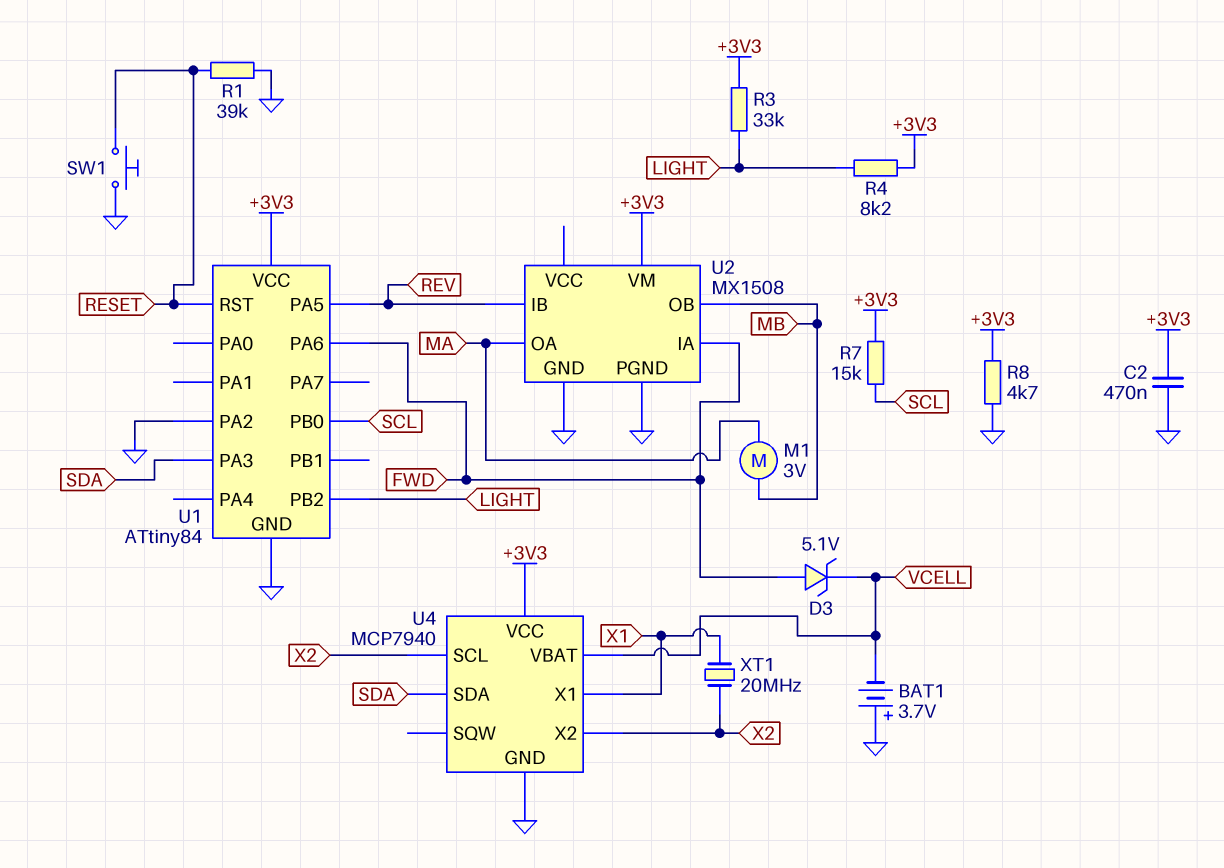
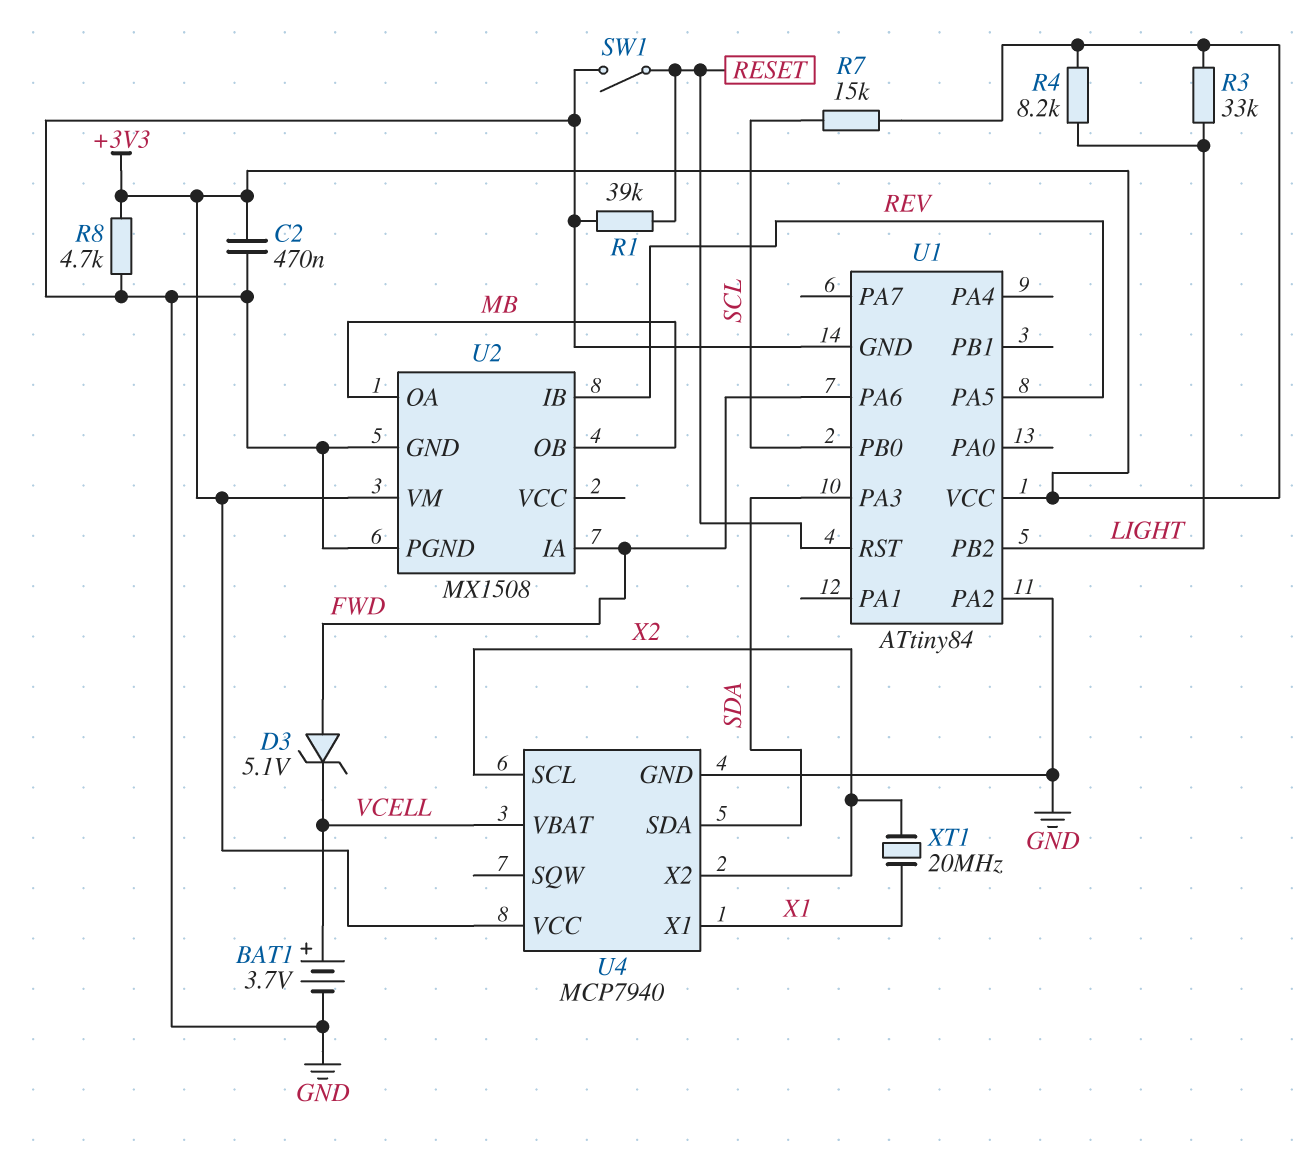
BAT1: 3.7V (plus GND, minus VCELL) -> 3.7V (plus VCELL, minus GND)
M1: motor 3V (MA, MB) -> none
SW1: button (GND, RESET) -> switch (GND, RESET)
U2 pin OA: MA -> MB

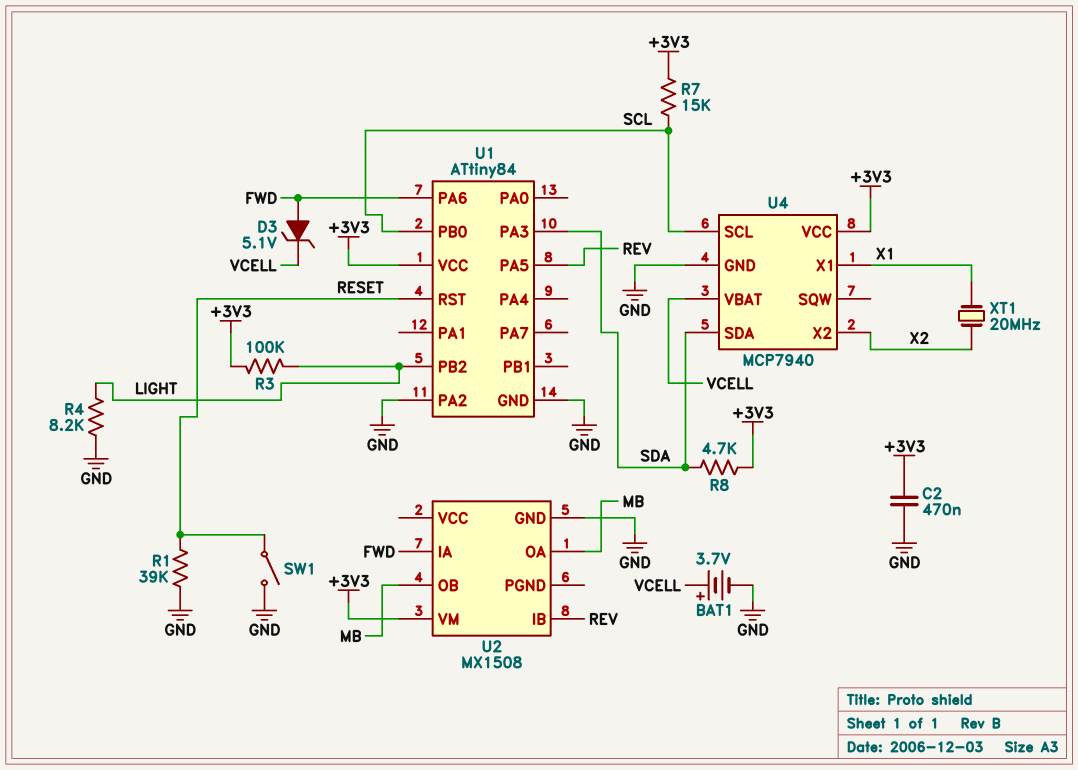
R3: 33k (+3V3, LIGHT) -> 100k (+3V3, LIGHT)
R4: 8.2k (+3V3, LIGHT) -> 8.2k (GND, LIGHT)
R8: 4.7k (+3V3, GND) -> 4.7k (+3V3, SDA)
U2 pin PGND: GND -> none
U4 pin SCL: X2 -> SCL

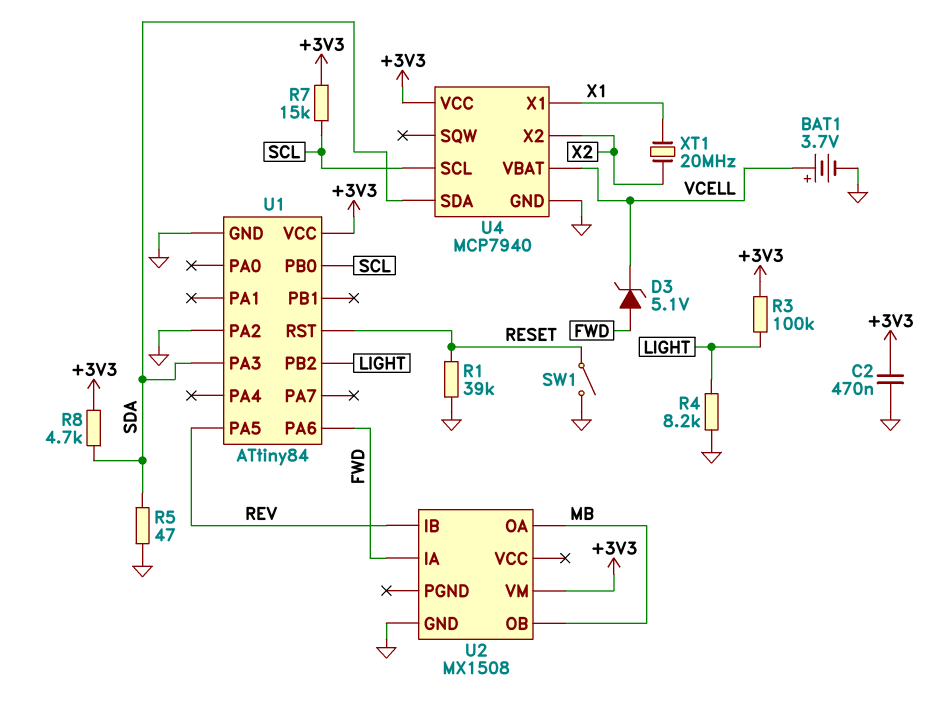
R5: none -> 47 (GND, SDA)

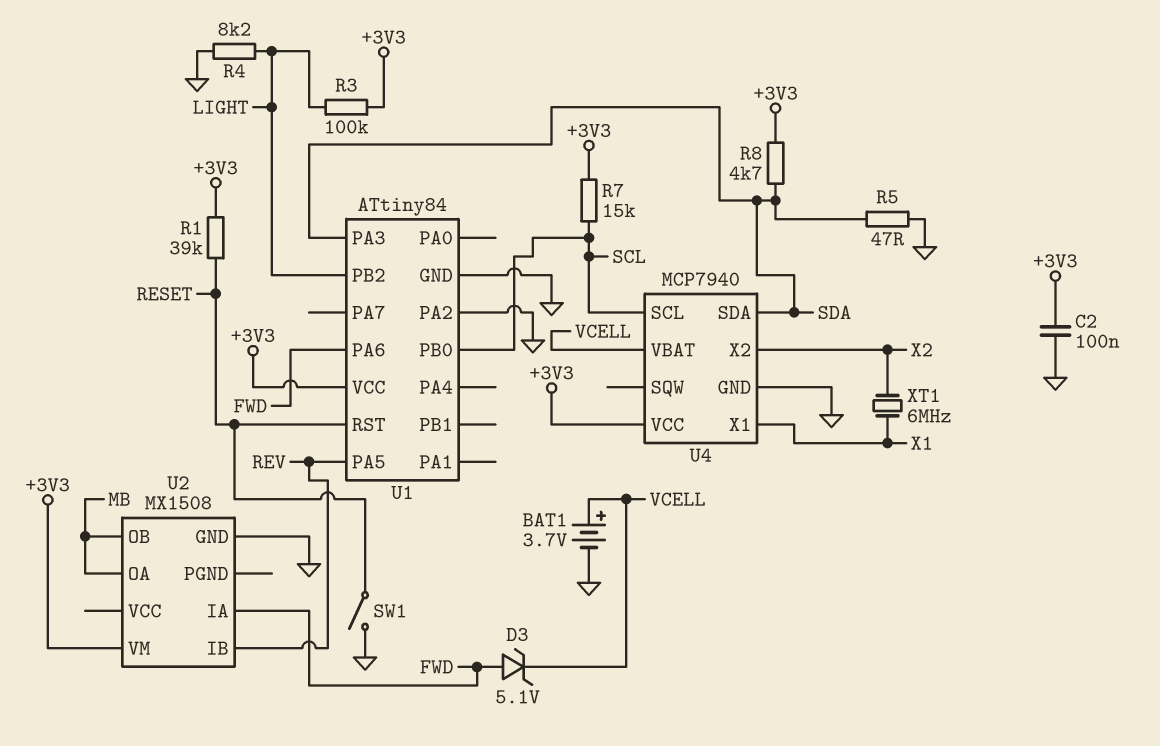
C2: 470nF (+3V3, GND) -> 100nF (+3V3, GND)
R1: 39k (GND, RESET) -> 39k (+3V3, RESET)
XT1: 20MHz (X1, X2) -> 6MHz (X1, X2)

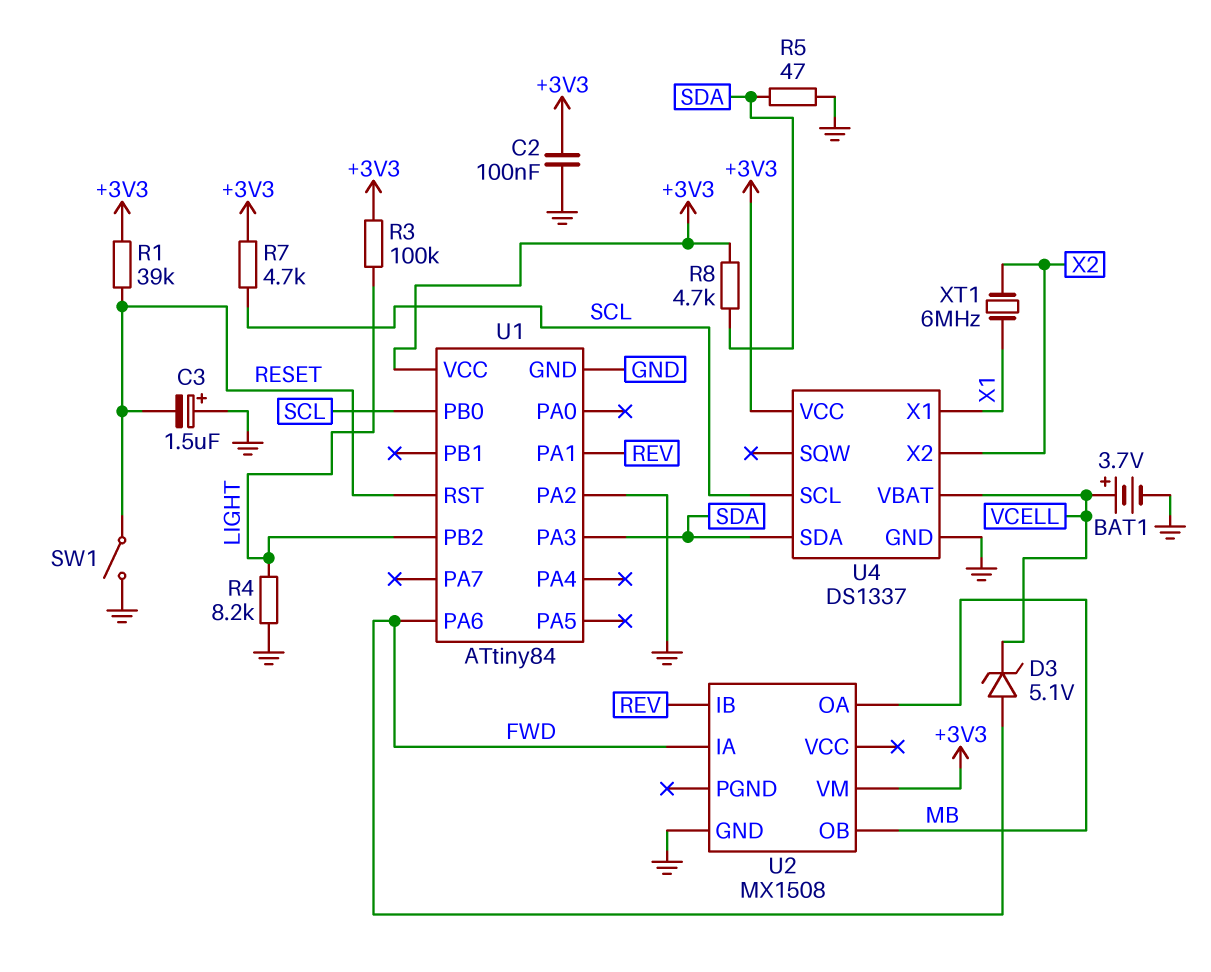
C3: none -> 1.5uF (plus GND, minus RESET)
R7: 15k (+3V3, SCL) -> 4.7k (+3V3, SCL)
U1 pin PA1: none -> REV
U1 pin PA5: REV -> none
U4: MCP7940 -> DS1337

